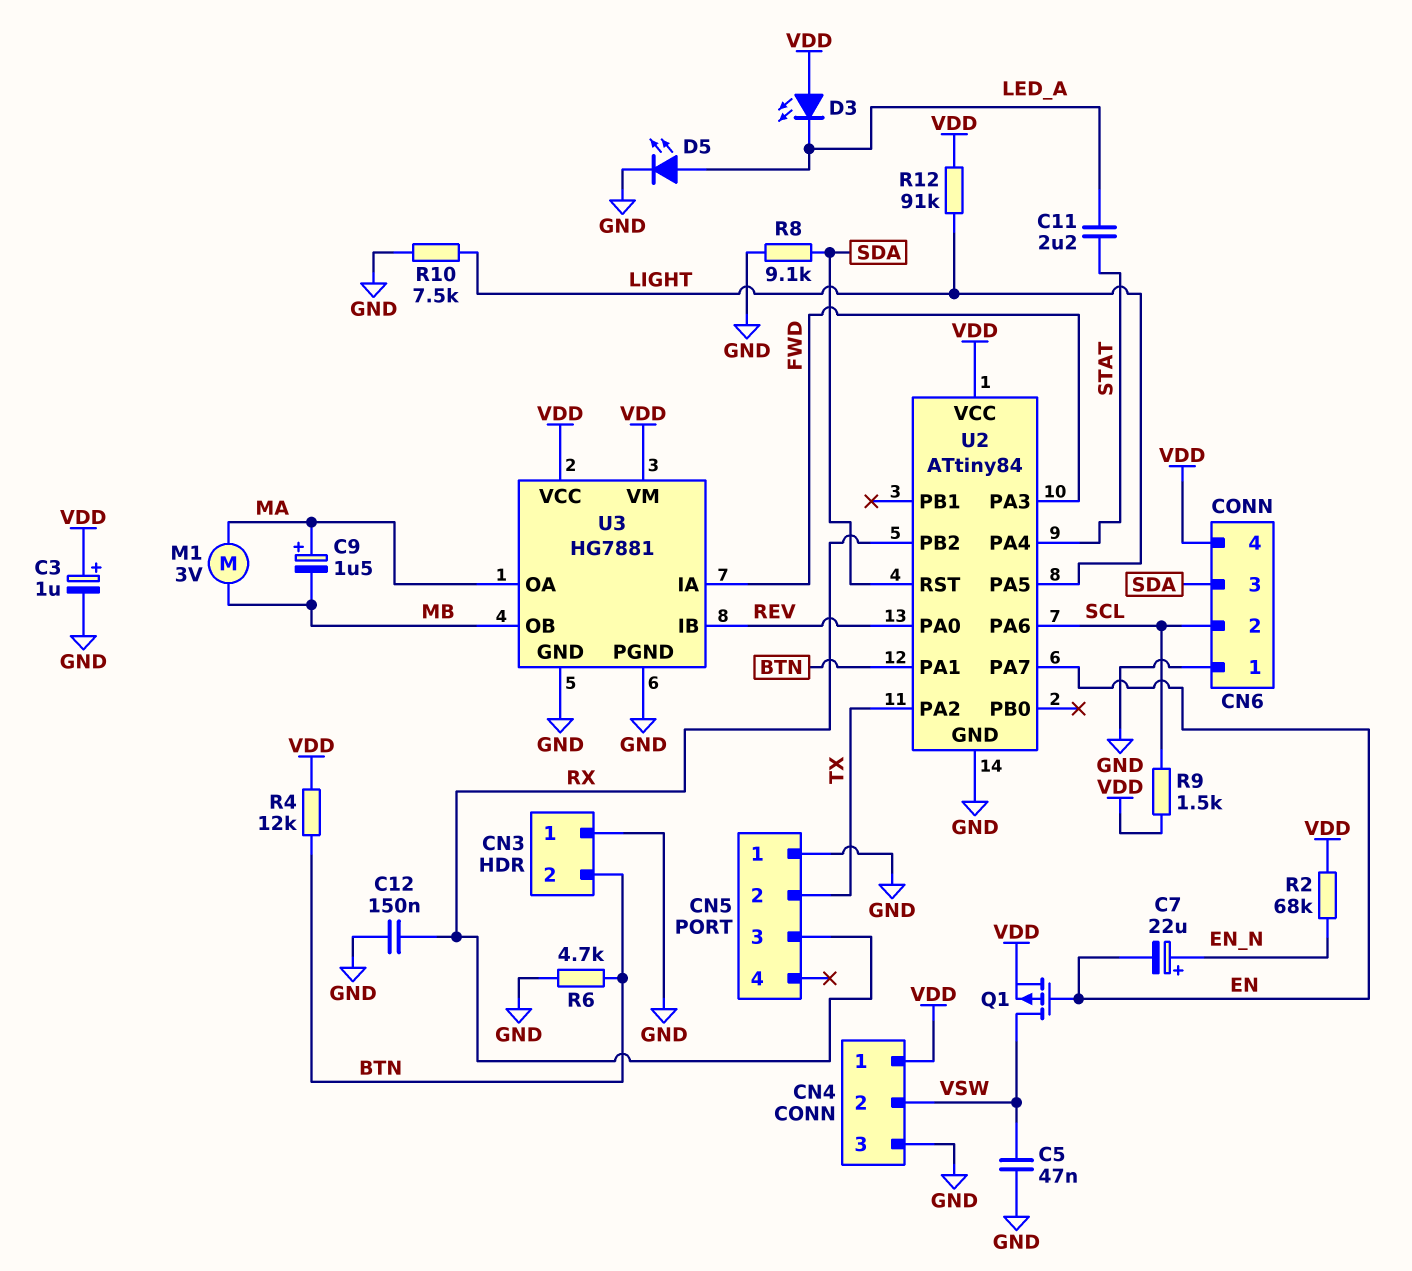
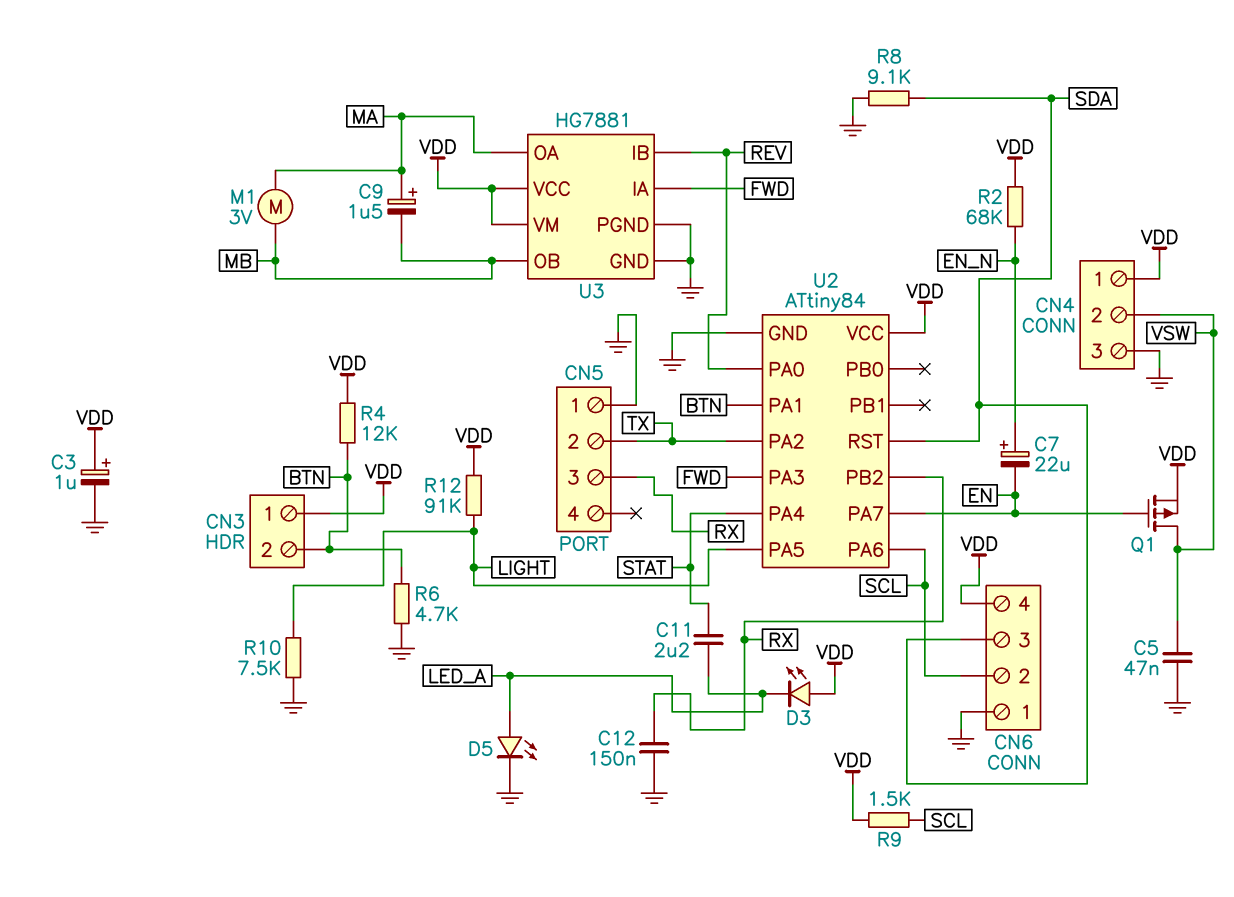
CN3 pin 1: GND -> VDD

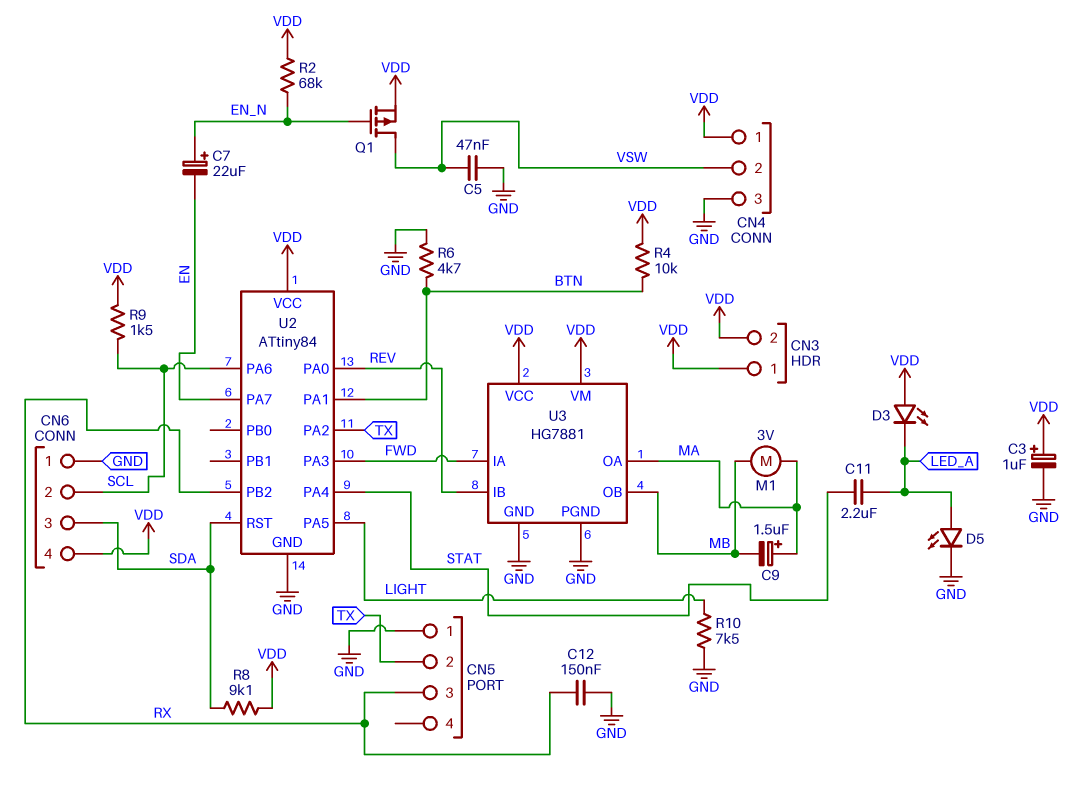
CN3 pin 2: BTN -> VDD
Q1: PMOS (G EN, D VSW, S VDD) -> PMOS (G EN_N, D VSW, S VDD)
R4: 12k (BTN, VDD) -> 10k (BTN, VDD)
R8: 9.1k (GND, SDA) -> 9.1k (SDA, VDD)
R12: 91k (LIGHT, VDD) -> none

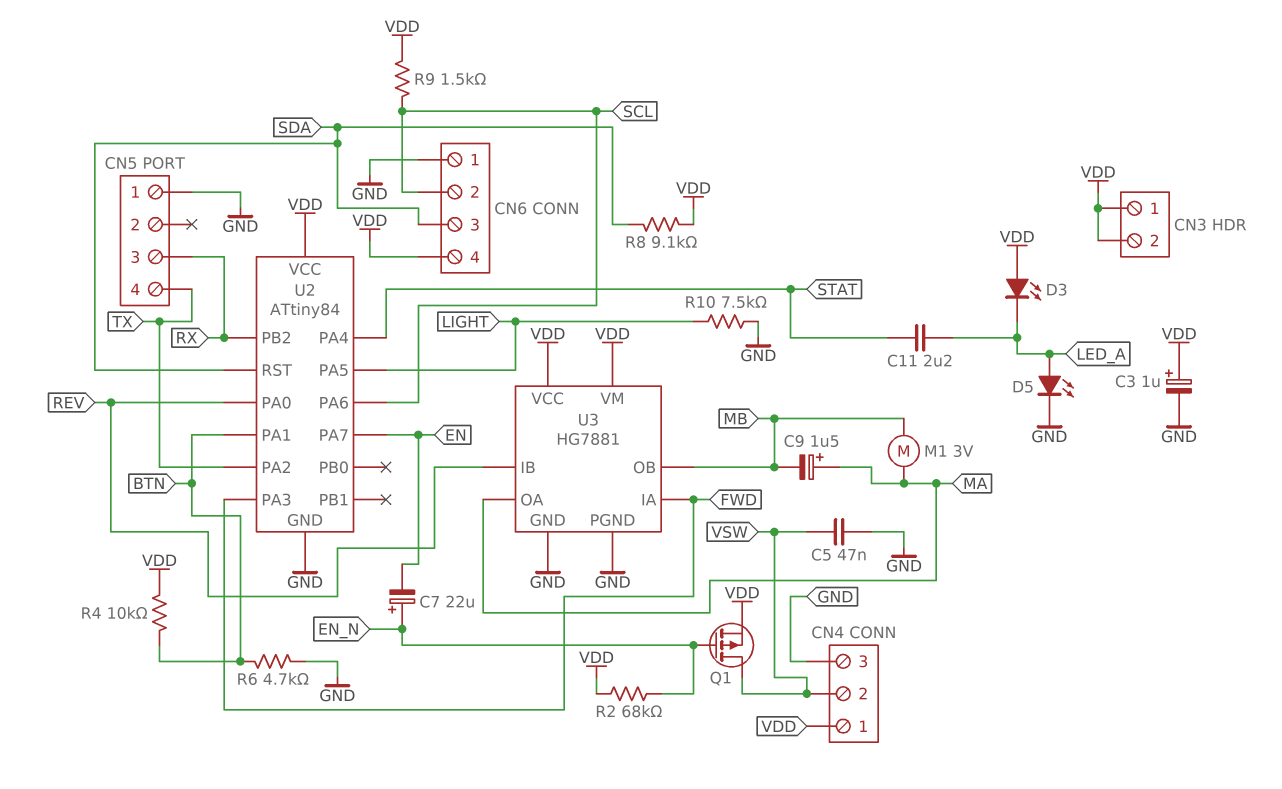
C12: 150nF (GND, RX) -> none
CN5 pin 2: TX -> none
CN5 pin 4: none -> TX

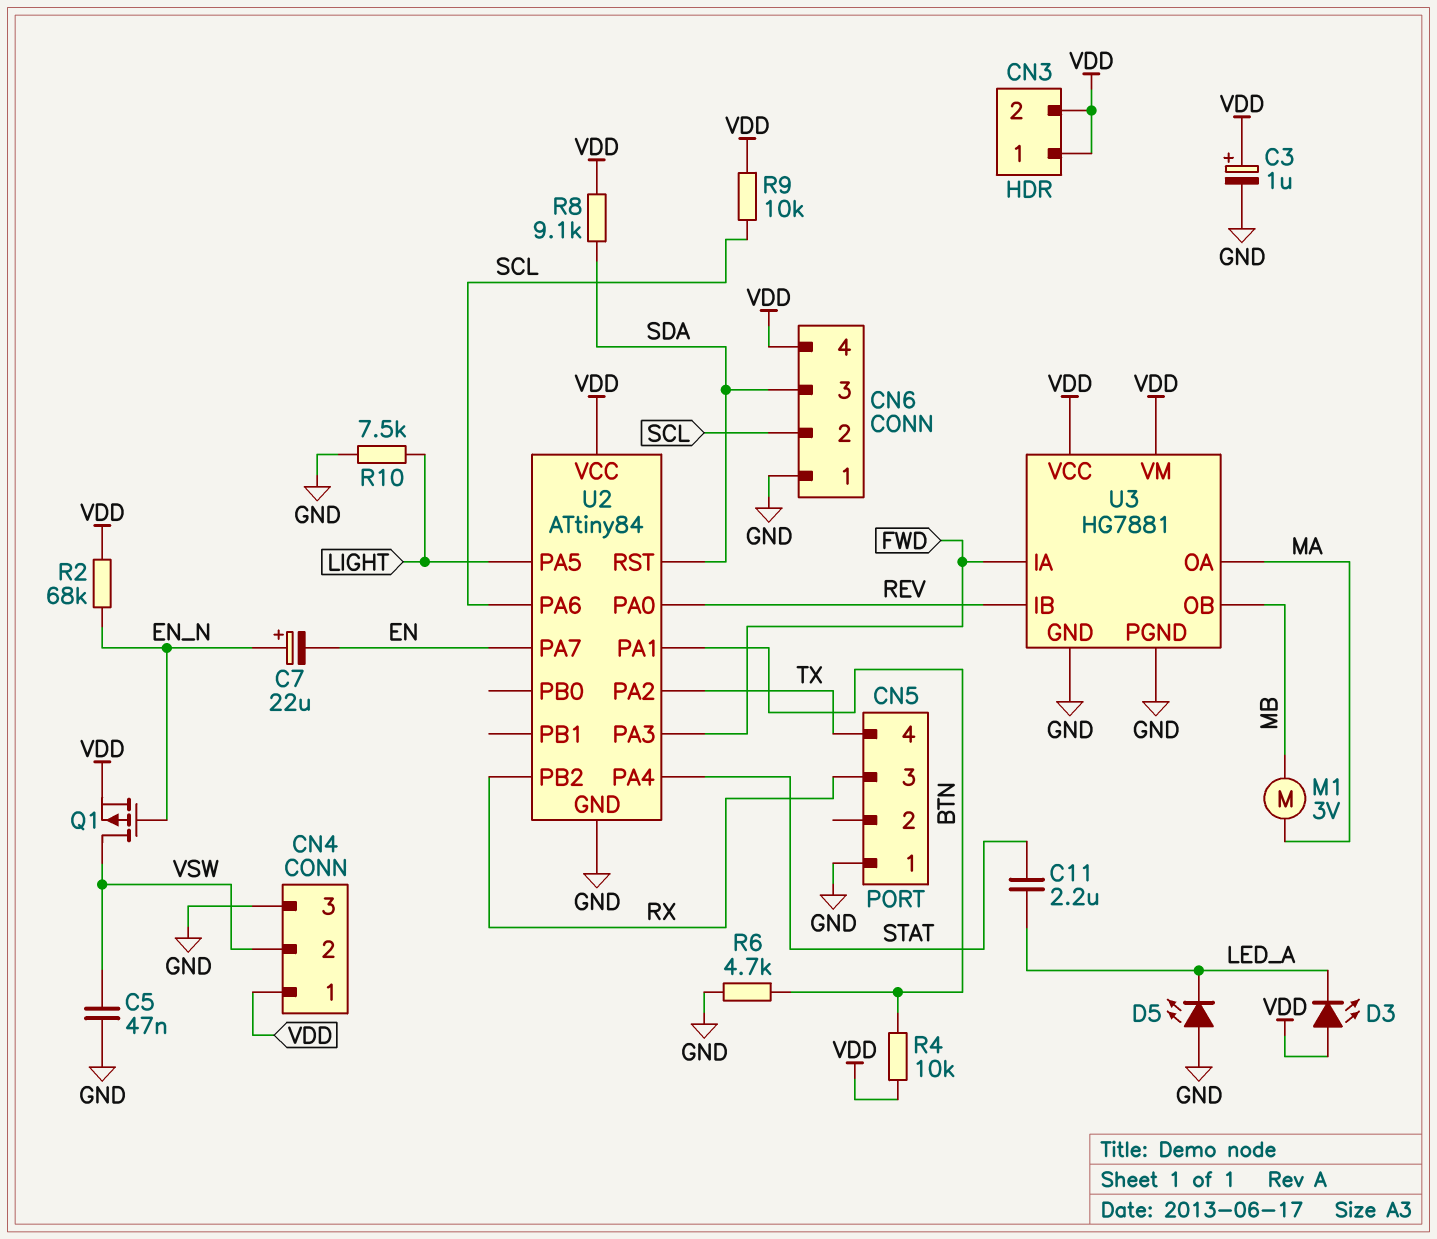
C9: 1.5uF (plus MA, minus MB) -> none
D5: LED (A LED_A, K GND) -> LED (A GND, K LED_A)
R9: 1.5k (SCL, VDD) -> 10k (SCL, VDD)

